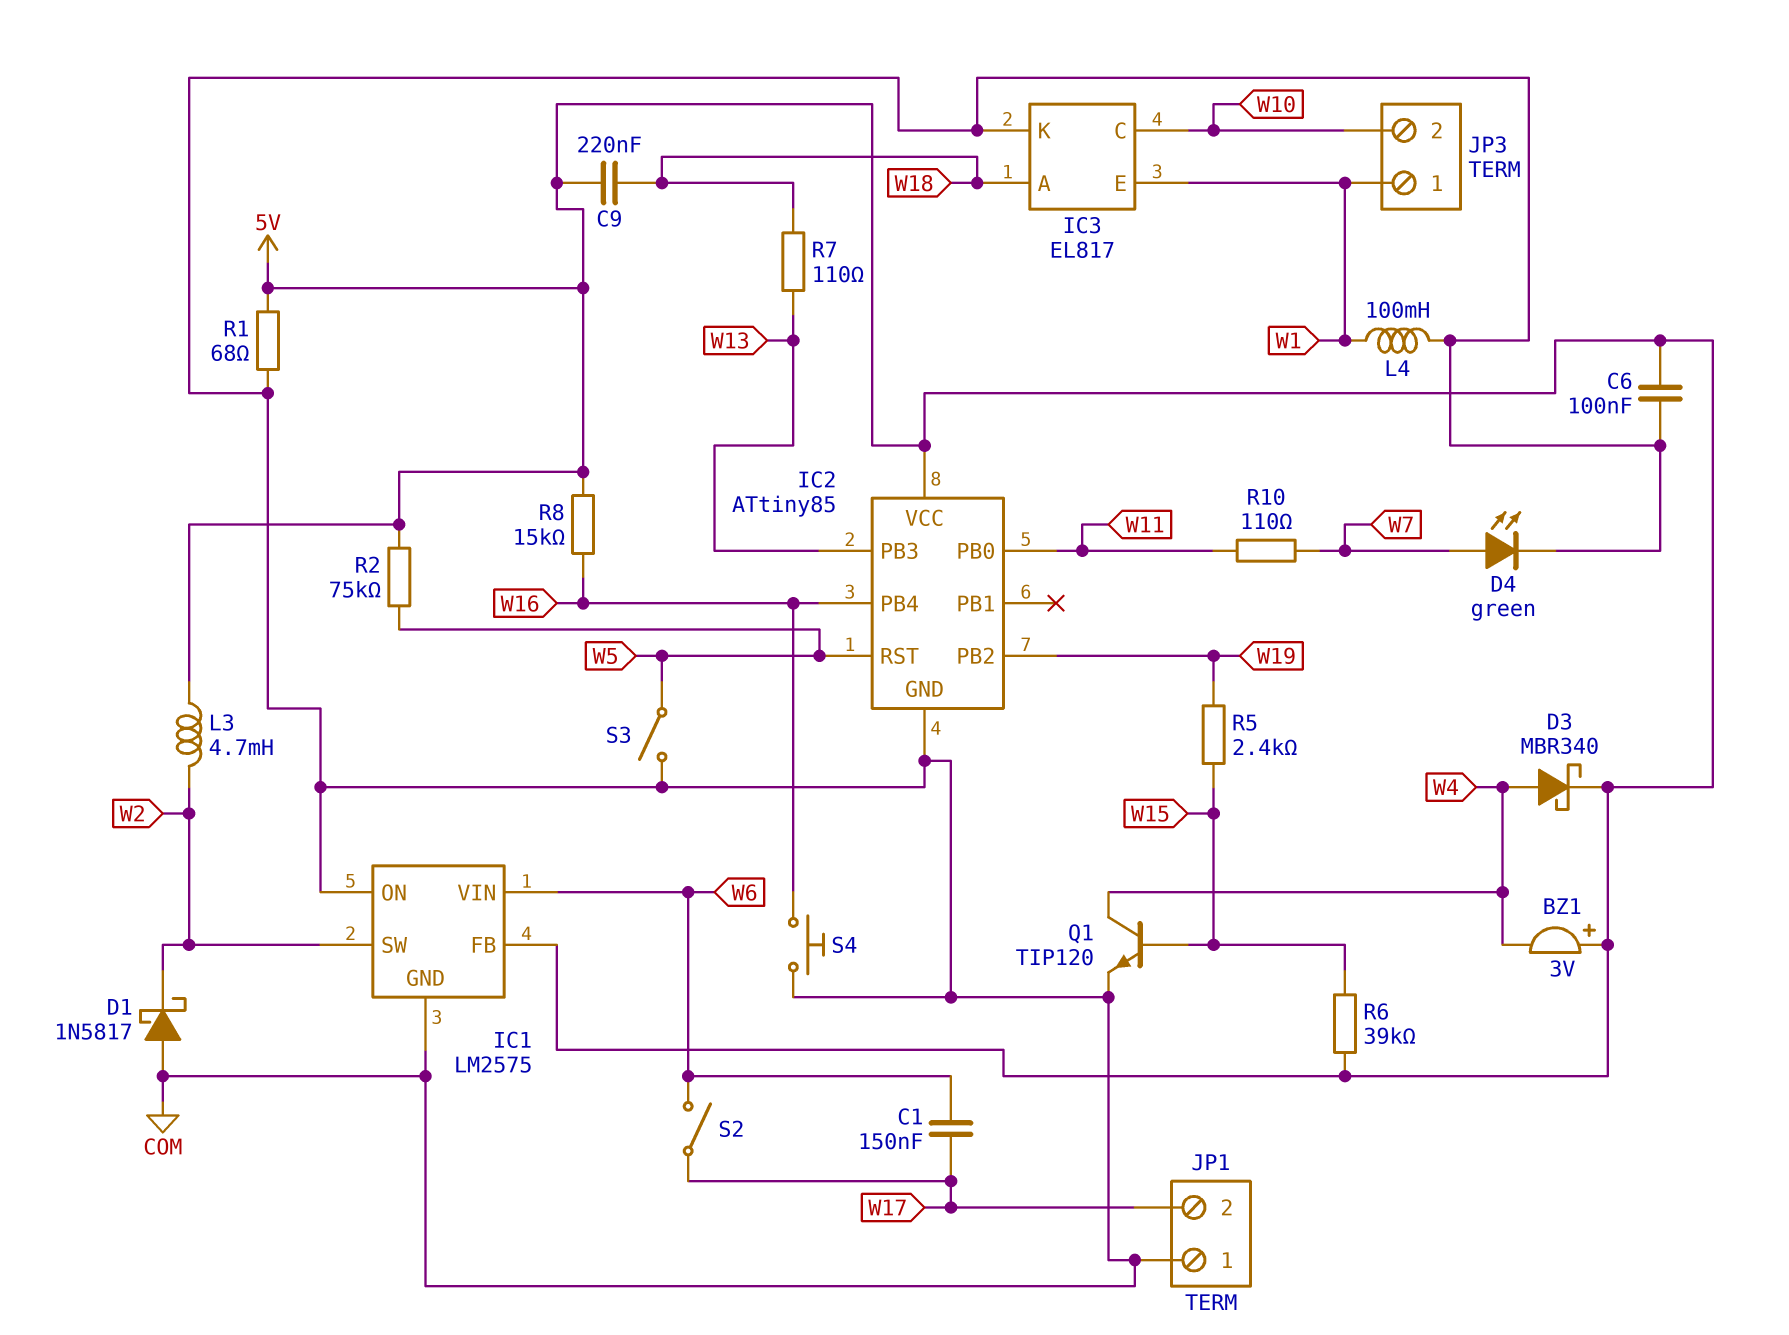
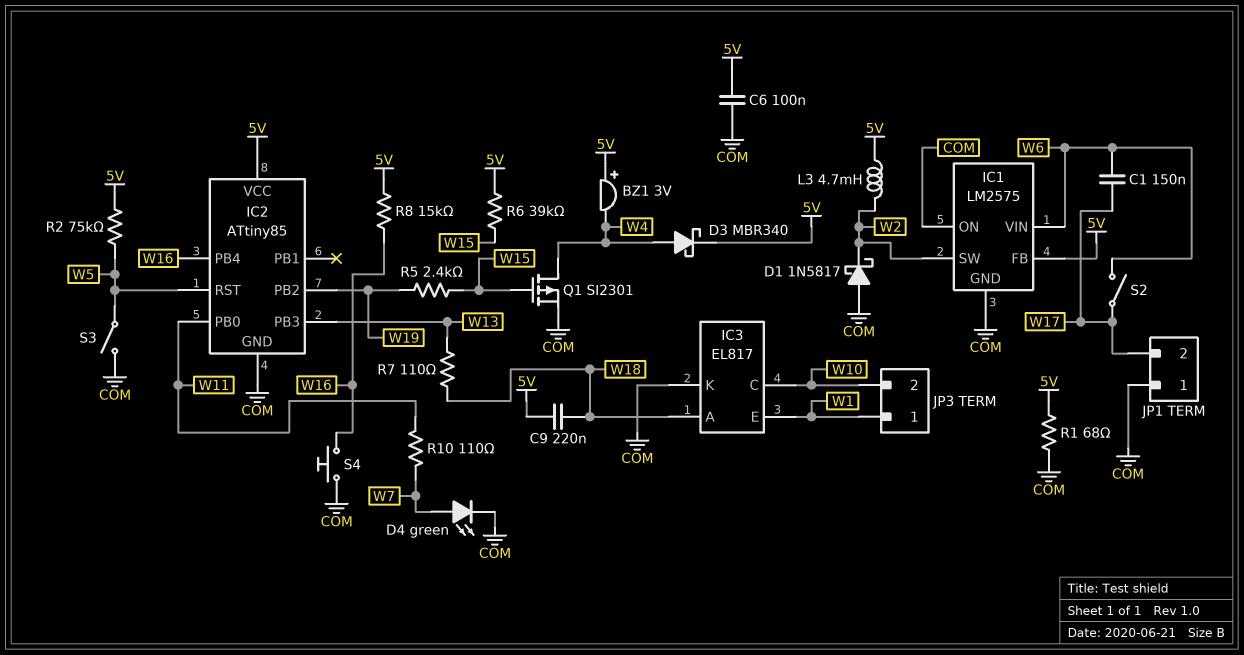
L4: 100mH (COM, W1) -> none
Q1: NPN TIP120 (B W15, C W4, E COM) -> PMOS SI2301 (G W15, D W4, S COM)

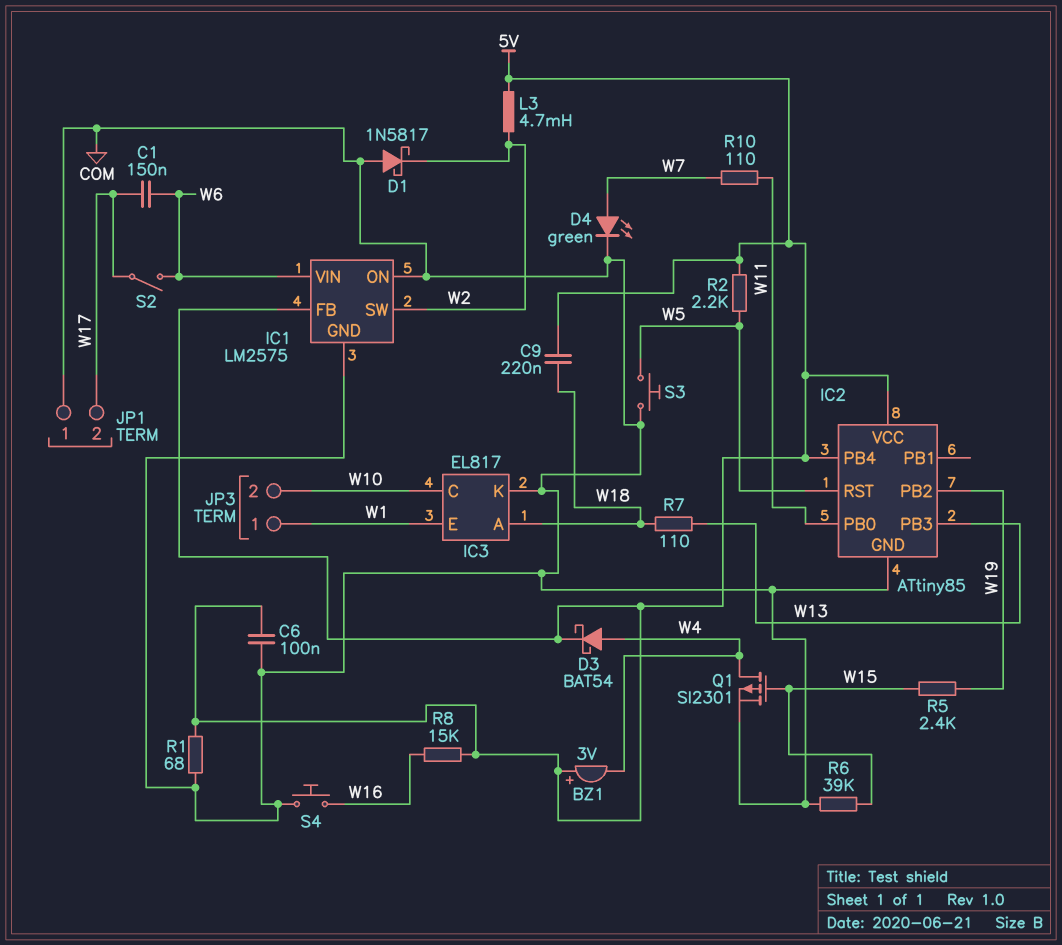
D3: schottky MBR340 (A W4, K 5V) -> schottky BAT54 (A W4, K 5V)
IC2 pin PB4: W16 -> 5V
R2: 75k (5V, W5) -> 2.2k (5V, W5)
R6: 39k (5V, W15) -> 39k (COM, W15)
S3: switch (COM, W5) -> button (COM, W5)

